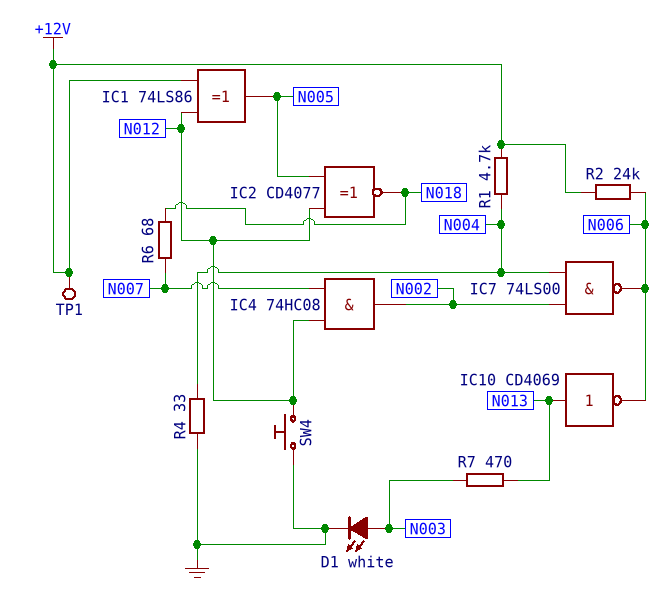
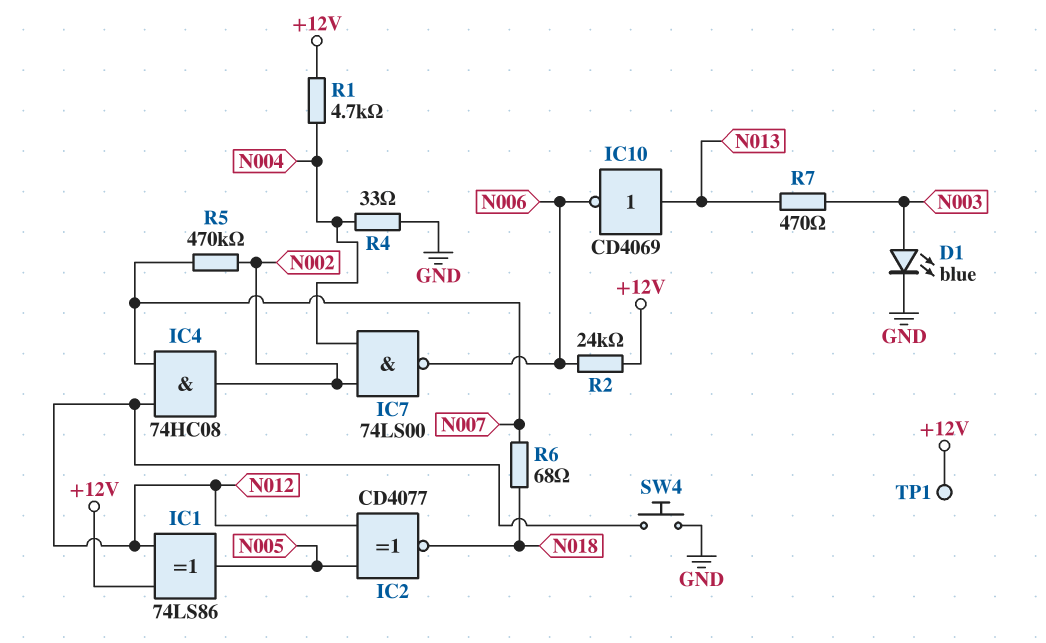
D1: LED white (A N003, K GND) -> LED blue (A N003, K GND)
R5: none -> 470k (N002, N007)

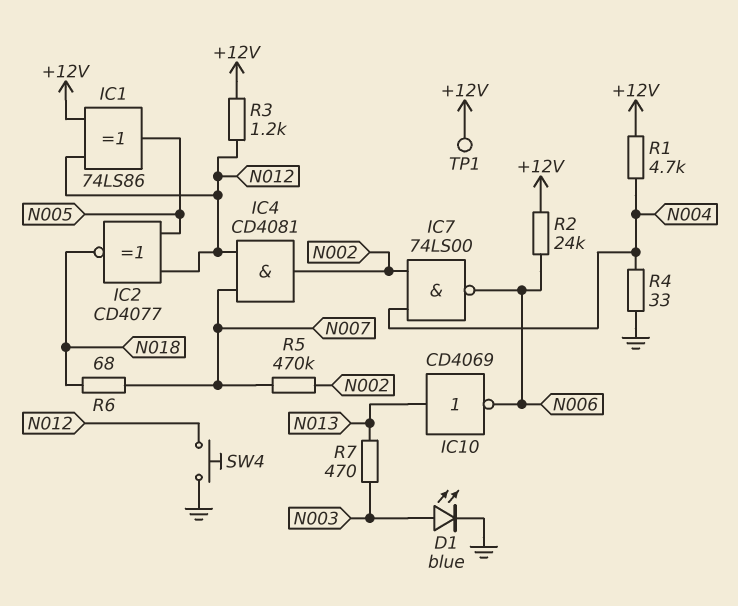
IC4: AND 74HC08 (in N007, in N012, out N002) -> AND CD4081 (in N007, in N012, out N002)
R3: none -> 1.2k (+12V, N012)

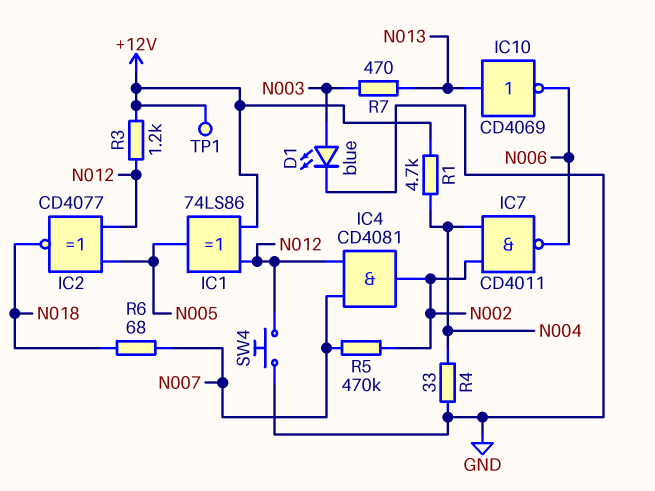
IC7: NAND 74LS00 (in N002, in N004, out N006) -> NAND CD4011 (in N002, in N004, out N006)
R2: 24k (+12V, N006) -> none

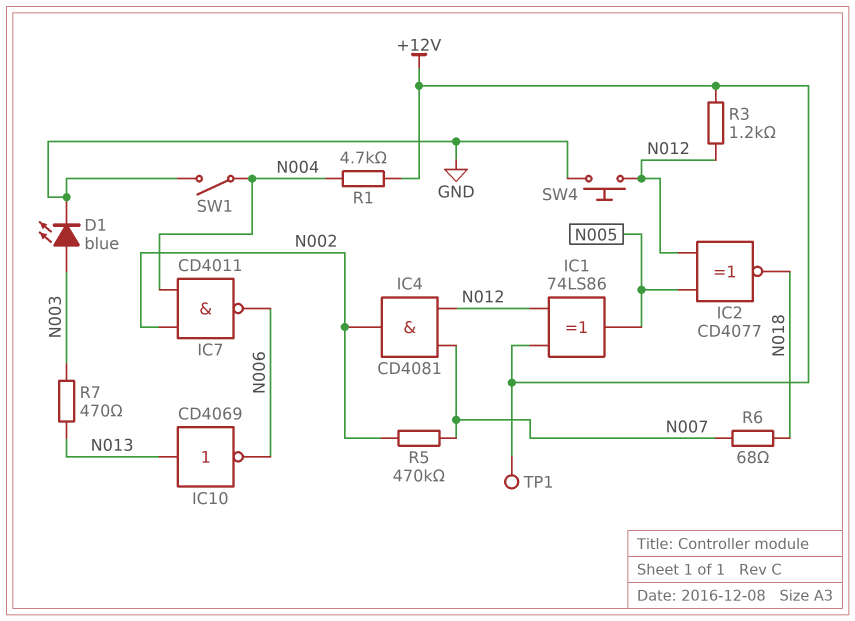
R4: 33 (GND, N004) -> none
SW1: none -> switch (GND, N004)

